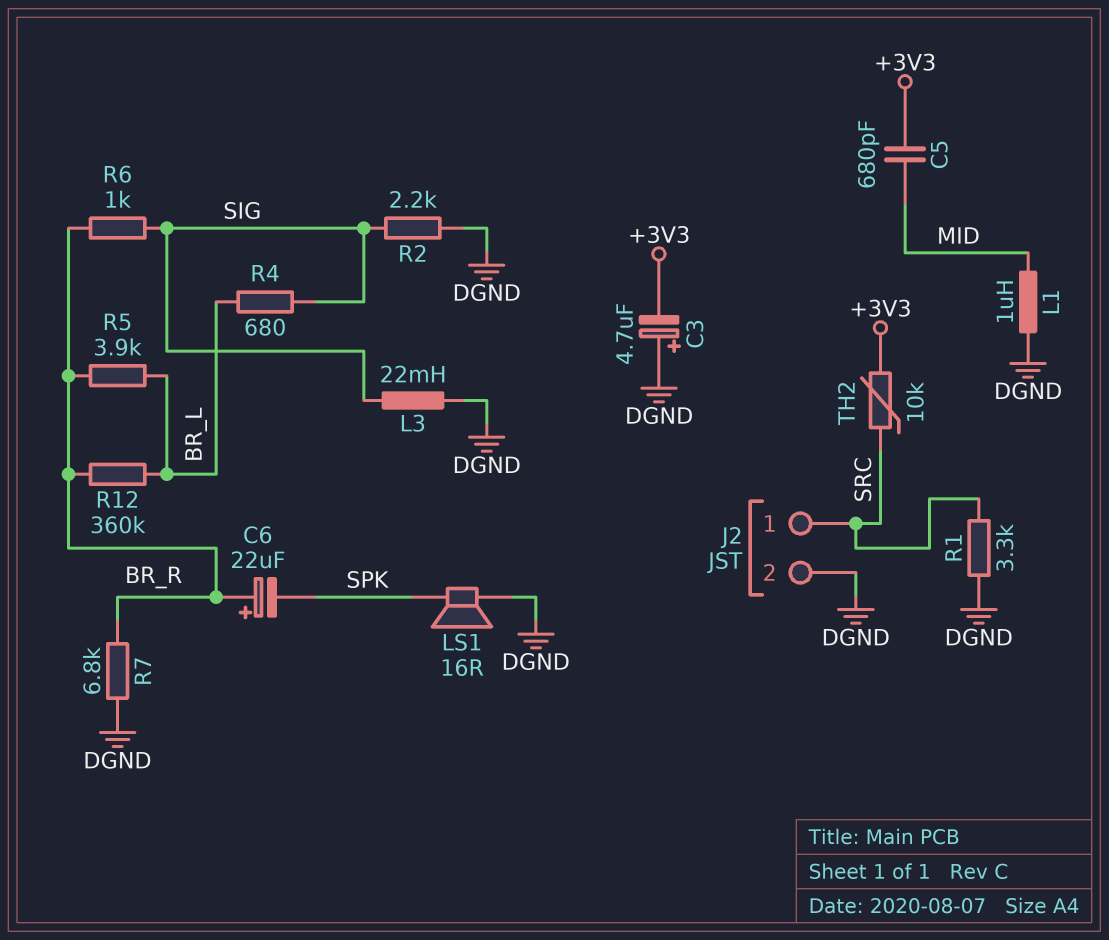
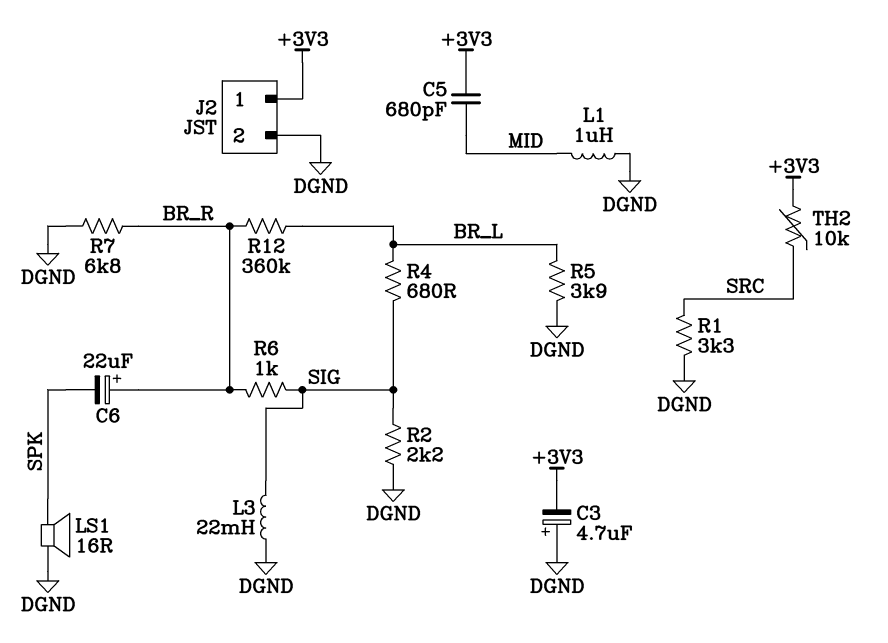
J2 pin 1: SRC -> +3V3
R5: 3.9k (BR_L, BR_R) -> 3.9k (BR_L, DGND)

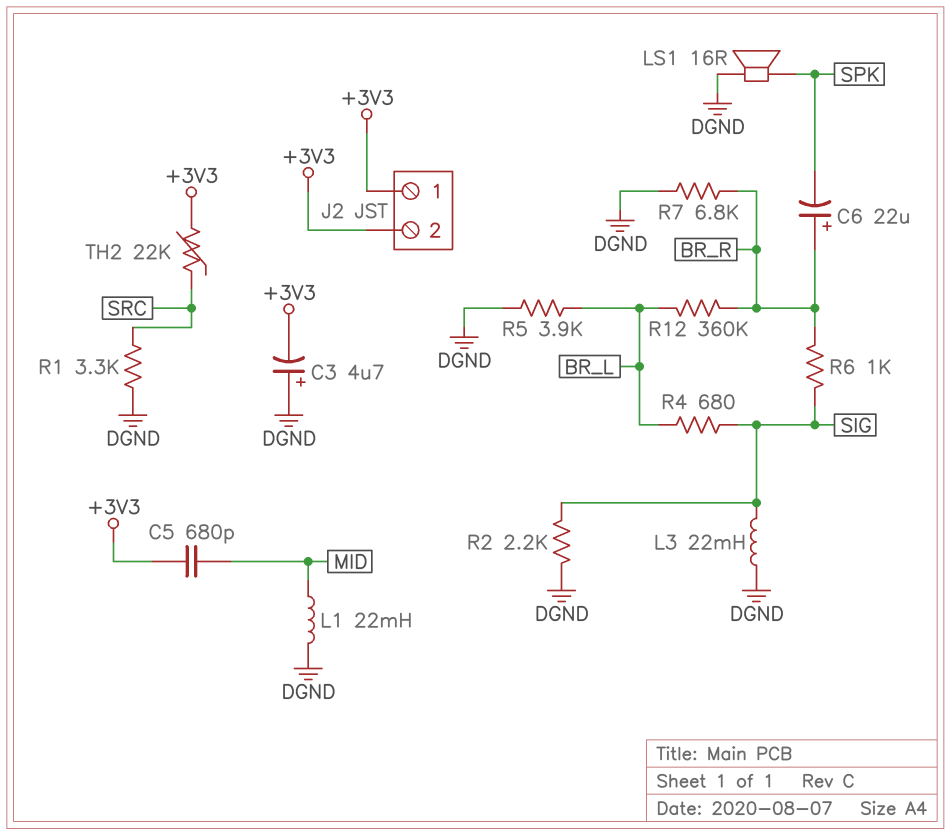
J2 pin 2: DGND -> +3V3
L1: 1uH (DGND, MID) -> 22mH (DGND, MID)
TH2: 10k (+3V3, SRC) -> 22k (+3V3, SRC)

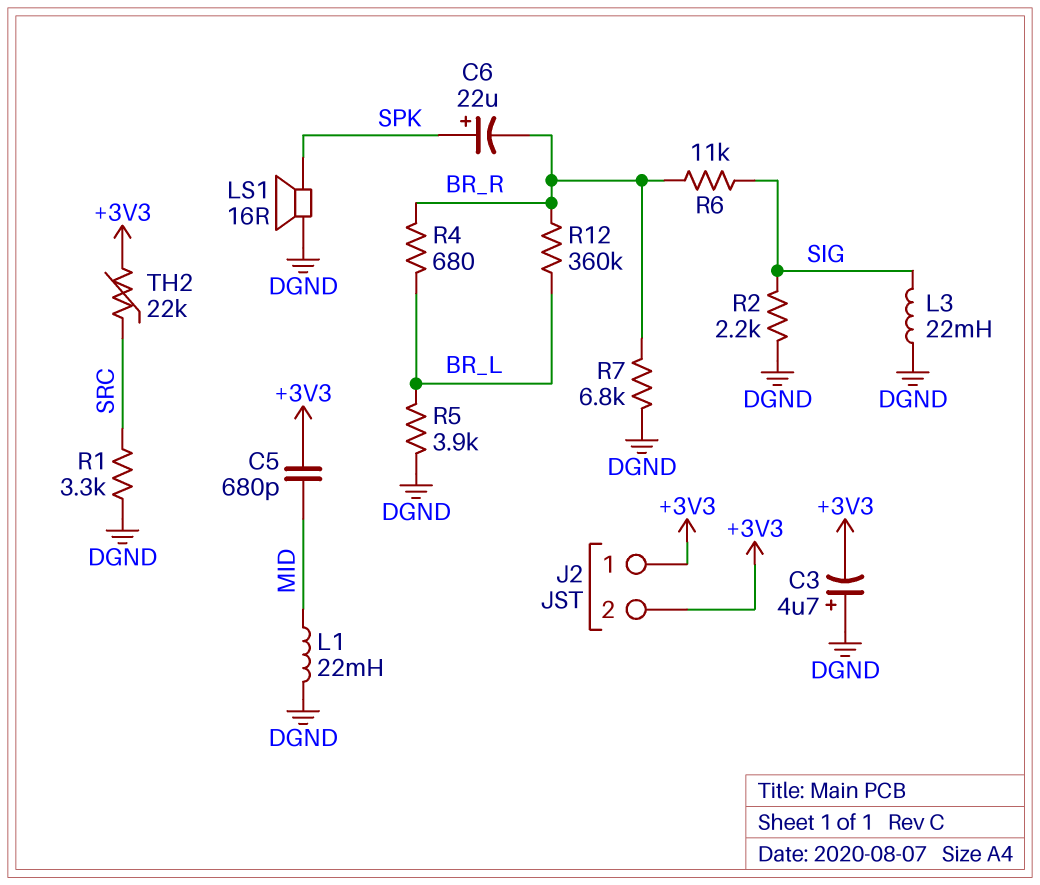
C6: 22uF (plus BR_R, minus SPK) -> 22uF (plus SPK, minus BR_R)
R4: 680 (BR_L, SIG) -> 680 (BR_L, BR_R)
R6: 1k (BR_R, SIG) -> 11k (BR_R, SIG)

